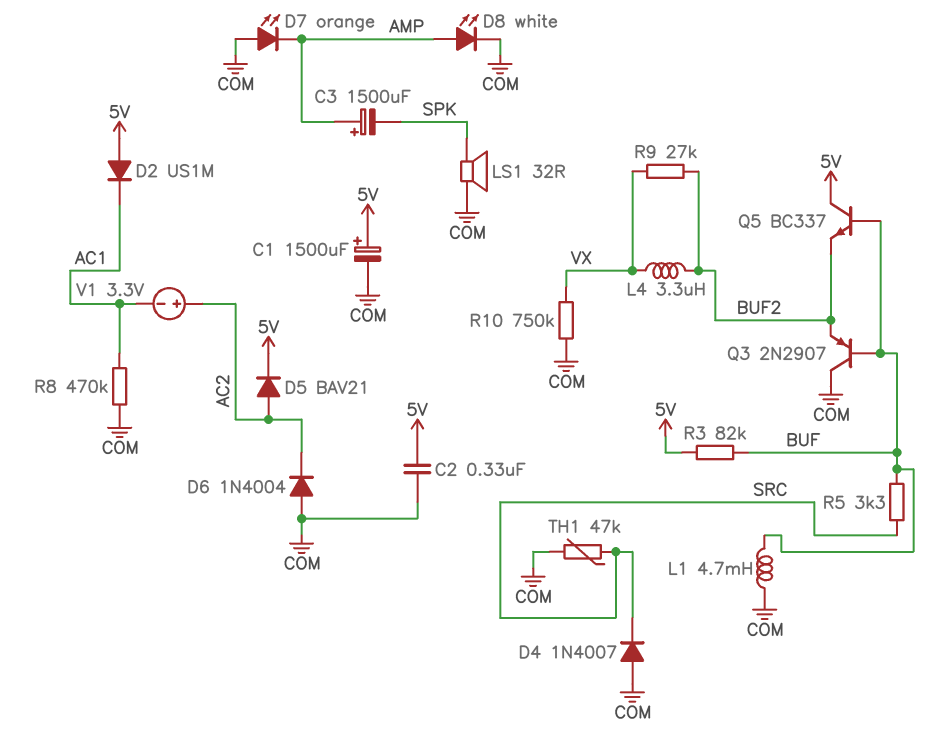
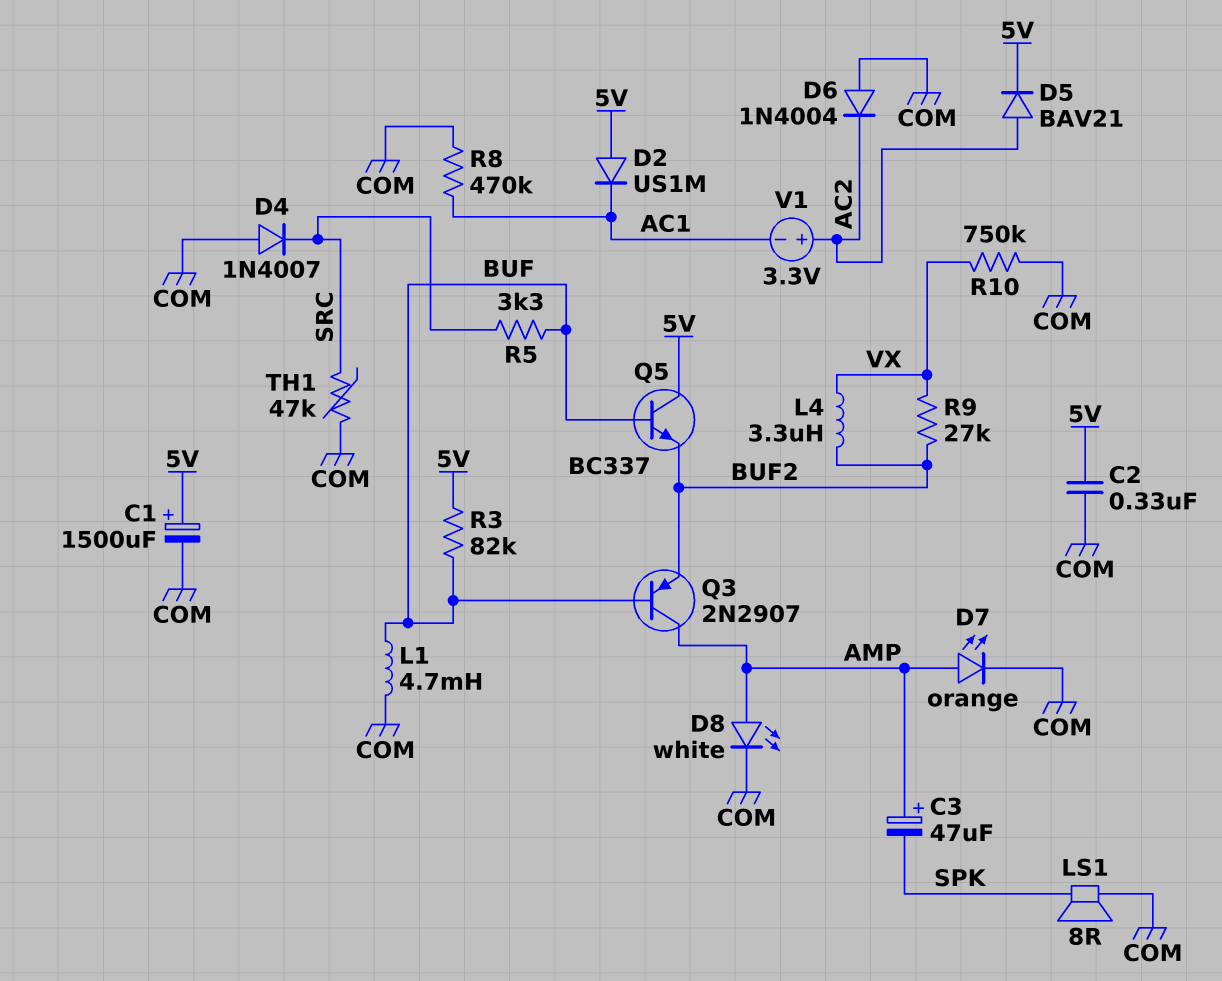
C3: 1500uF (plus AMP, minus SPK) -> 47uF (plus AMP, minus SPK)
D7: LED orange (A COM, K AMP) -> LED orange (A AMP, K COM)
LS1: speaker 32R (COM, SPK) -> speaker 8R (COM, SPK)
Q3: PNP 2N2907 (B BUF, C COM, E BUF2) -> PNP 2N2907 (B BUF, C AMP, E BUF2)

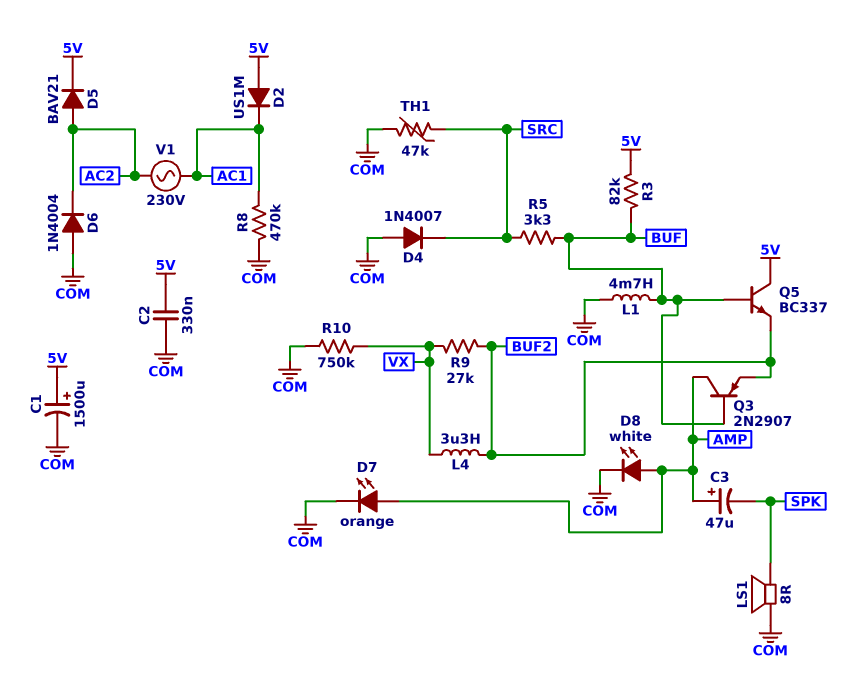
V1: 3.3V (plus AC2, minus AC1) -> AC 230V (AC1, AC2)

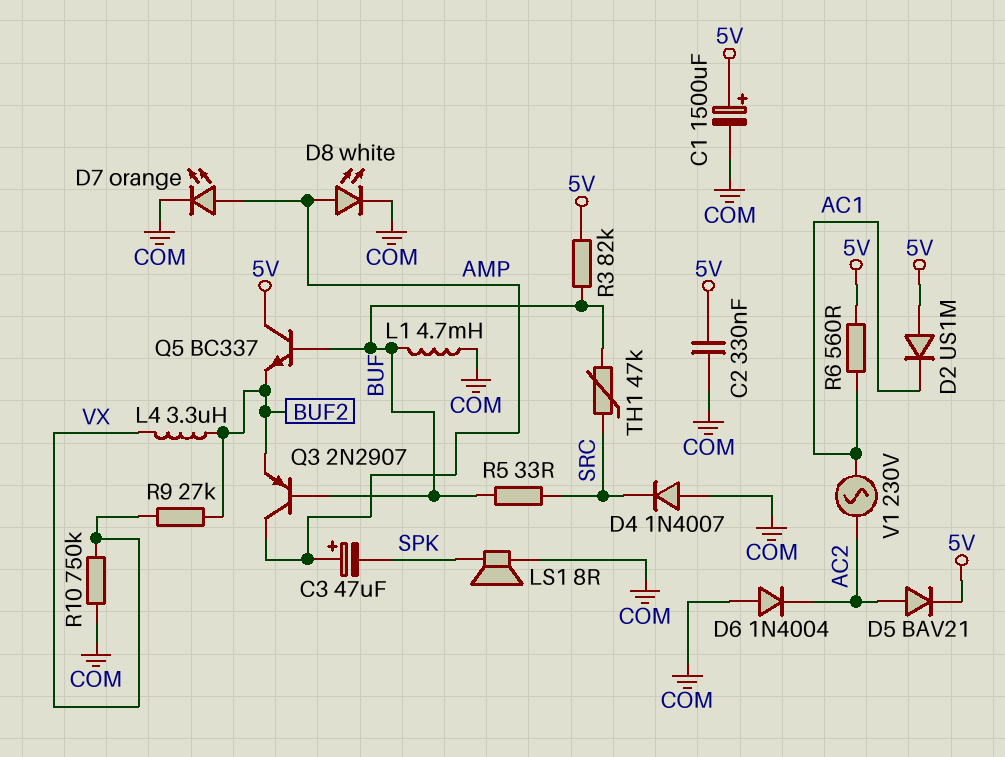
R5: 3.3k (BUF, SRC) -> 33 (BUF, SRC)
R6: none -> 560 (5V, AC1)
R8: 470k (AC1, COM) -> none
TH1: 47k (COM, SRC) -> 47k (BUF, SRC)

